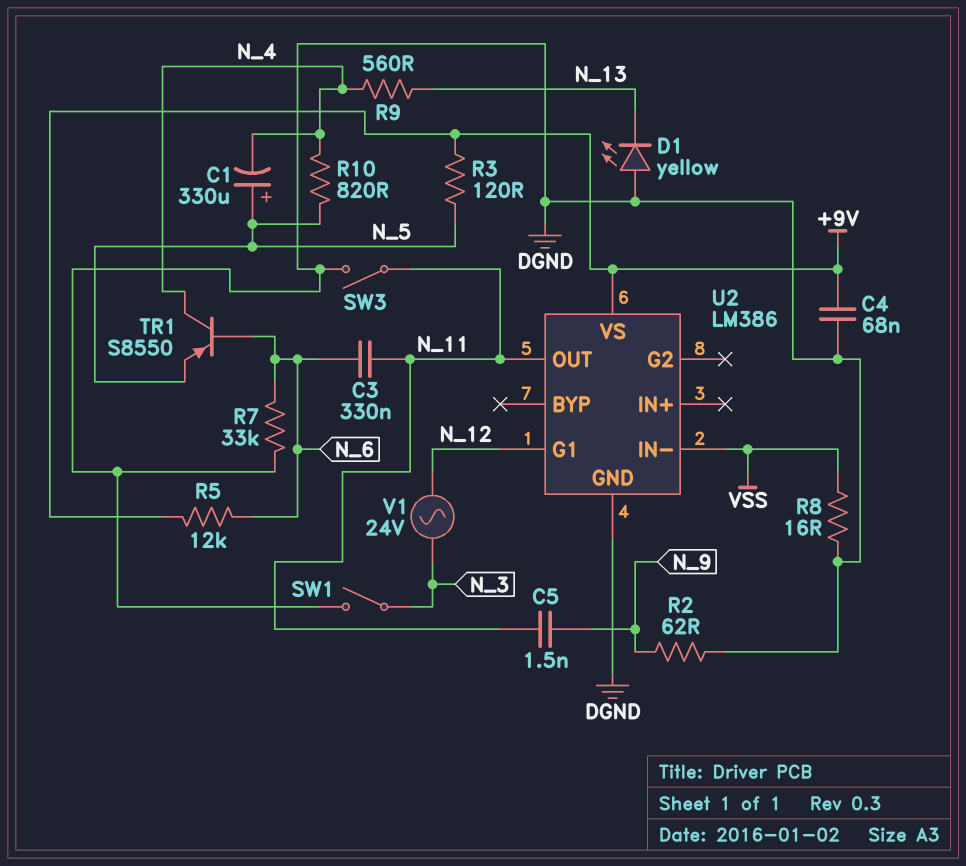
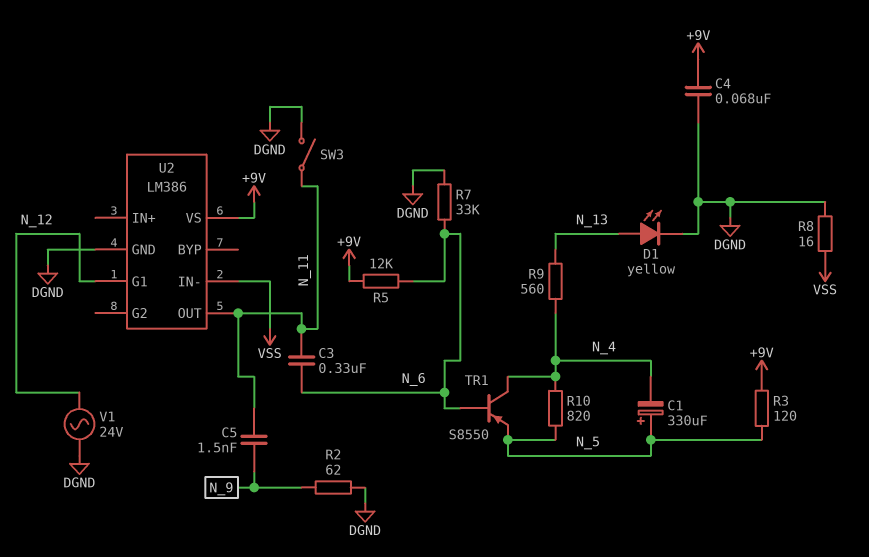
D1: LED yellow (A DGND, K N_13) -> LED yellow (A N_13, K DGND)
SW1: switch (DGND, N_3) -> none
V1: AC 24V (N_3, N_12) -> AC 24V (DGND, N_12)

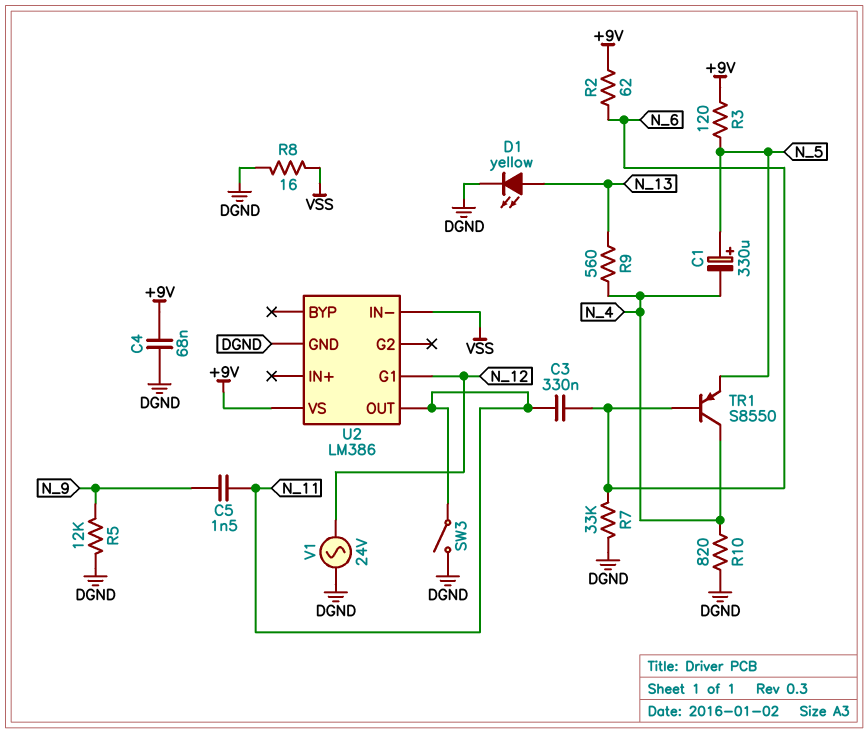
R2: 62 (DGND, N_9) -> 62 (+9V, N_6)
R5: 12k (+9V, N_6) -> 12k (DGND, N_9)
R10: 820 (N_4, N_5) -> 820 (DGND, N_4)

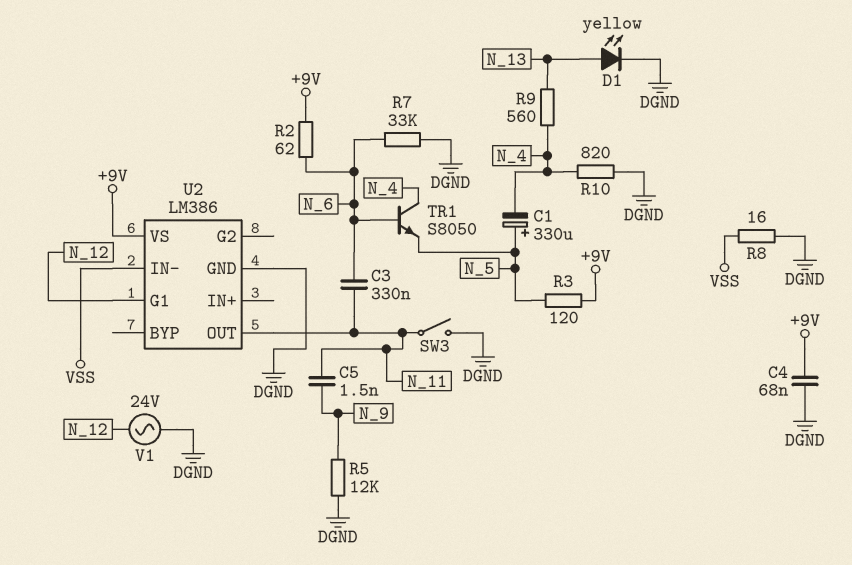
TR1: PNP S8550 (B N_6, C N_4, E N_5) -> NPN S8050 (B N_6, C N_4, E N_5)

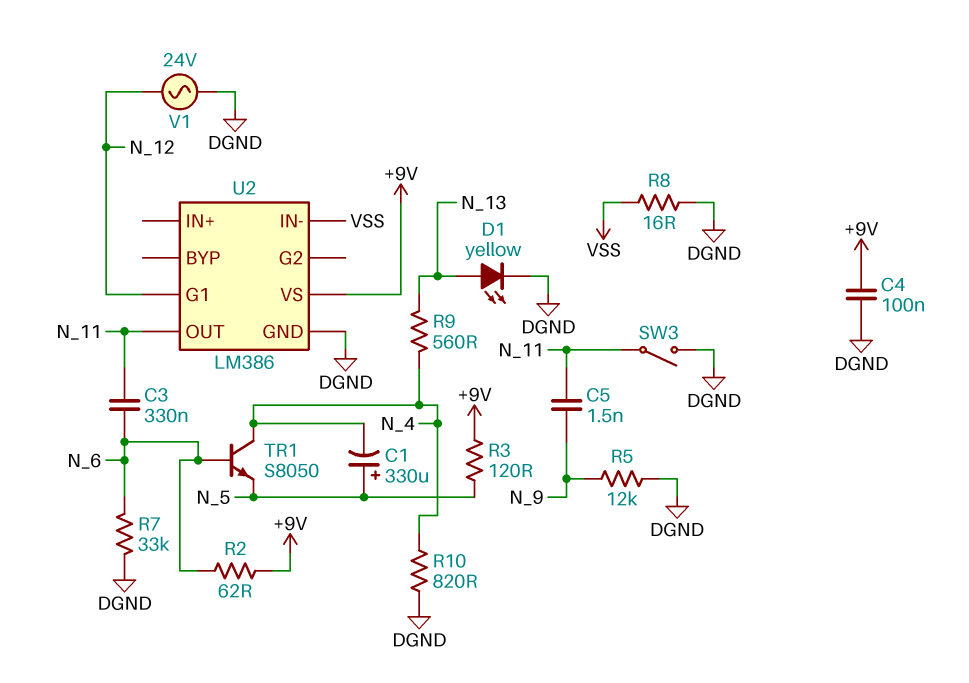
C4: 68nF (+9V, DGND) -> 100nF (+9V, DGND)

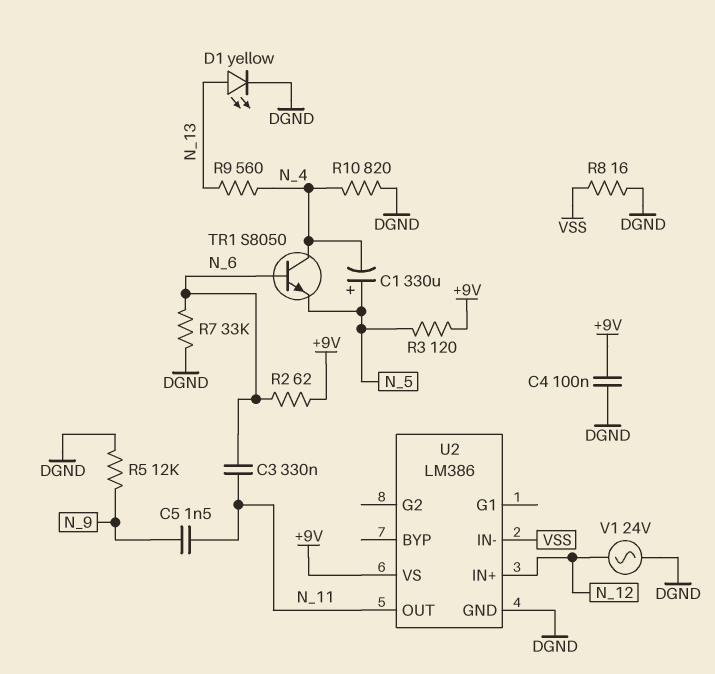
SW3: switch (DGND, N_11) -> none
U2 pin G1: N_12 -> none
U2 pin IN+: none -> N_12

